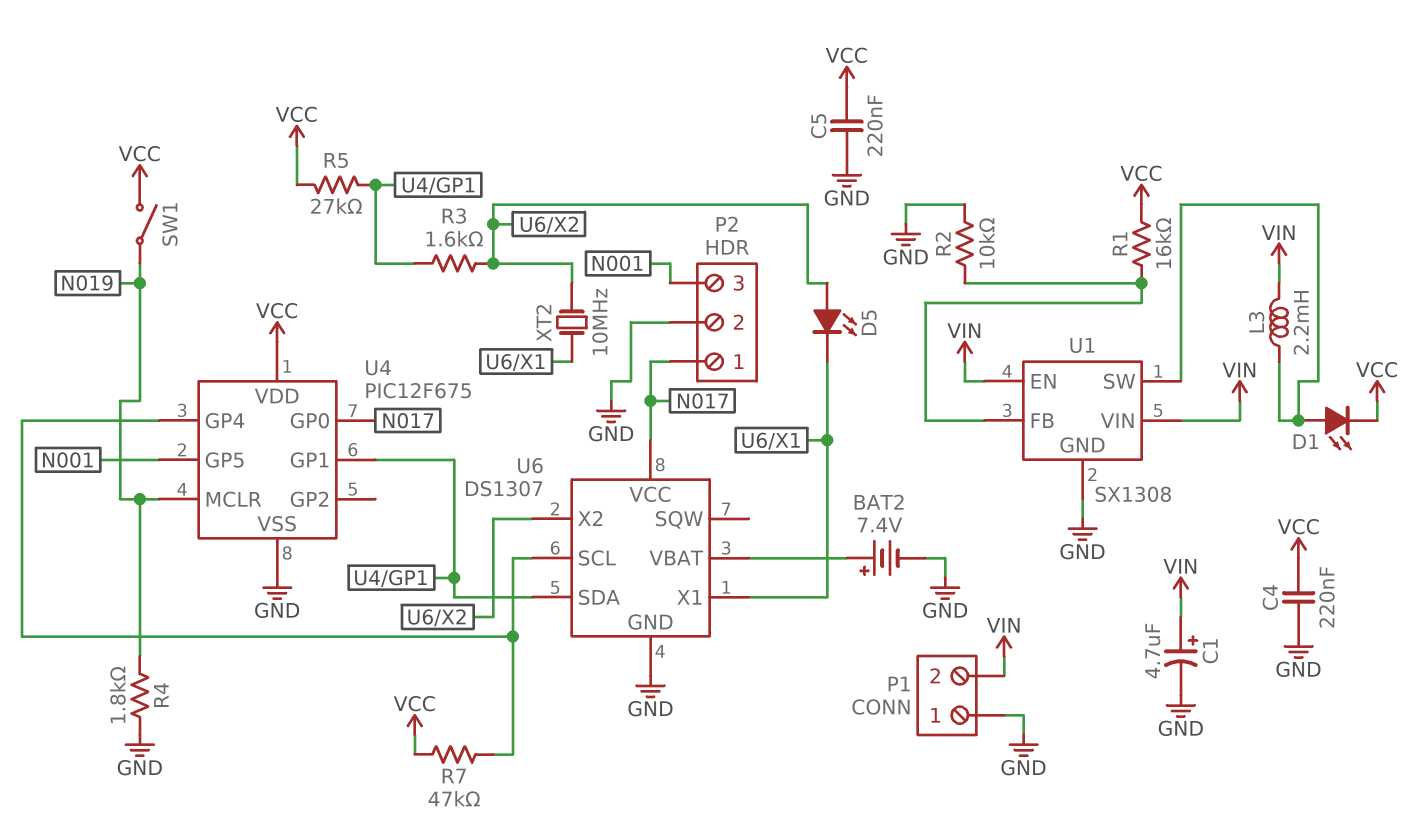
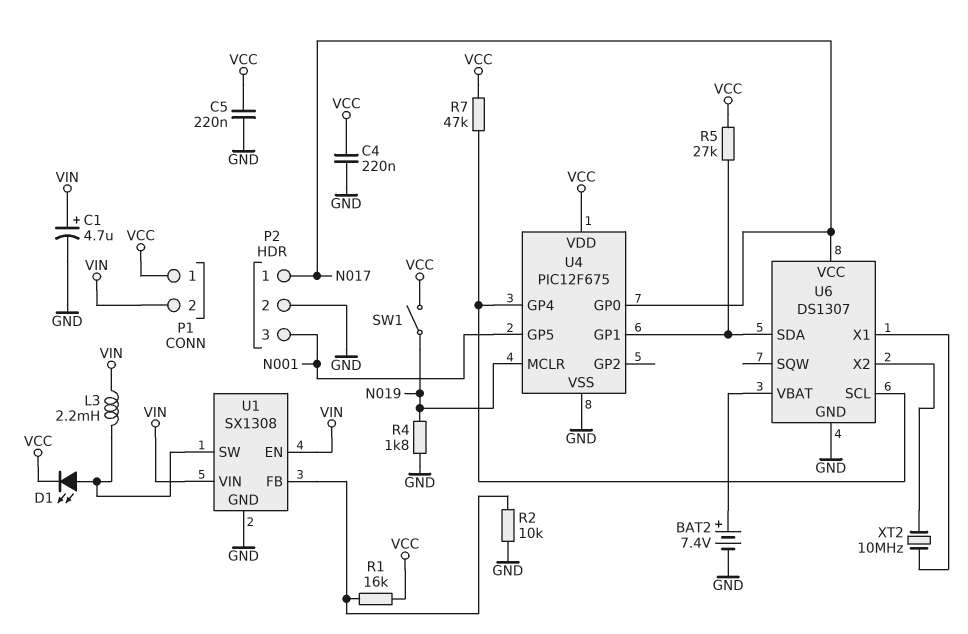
D5: LED (A U6/X2, K U6/X1) -> none
P1 pin 1: GND -> VCC
R3: 1.6k (U4/GP1, U6/X2) -> none

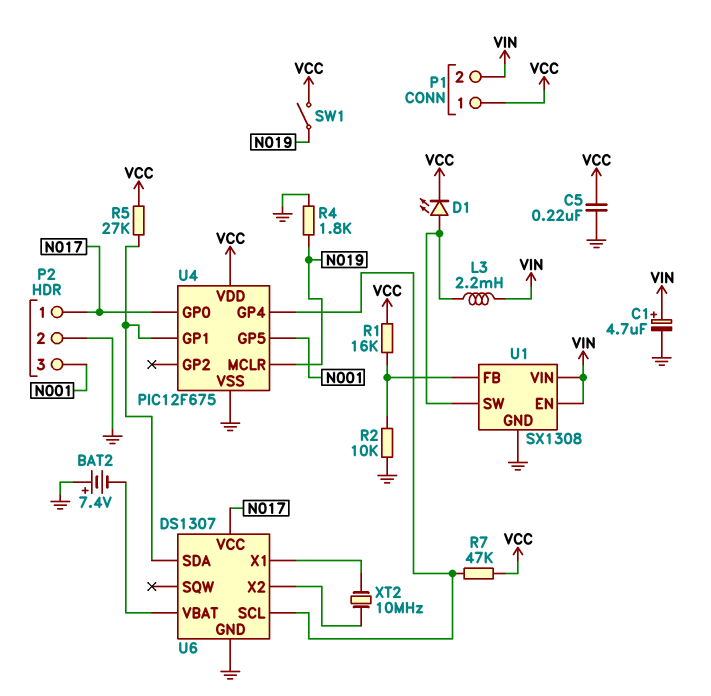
BAT2: 7.4V (plus U6/VBAT, minus GND) -> 7.4V (plus GND, minus U6/VBAT)
C4: 220nF (GND, VCC) -> none

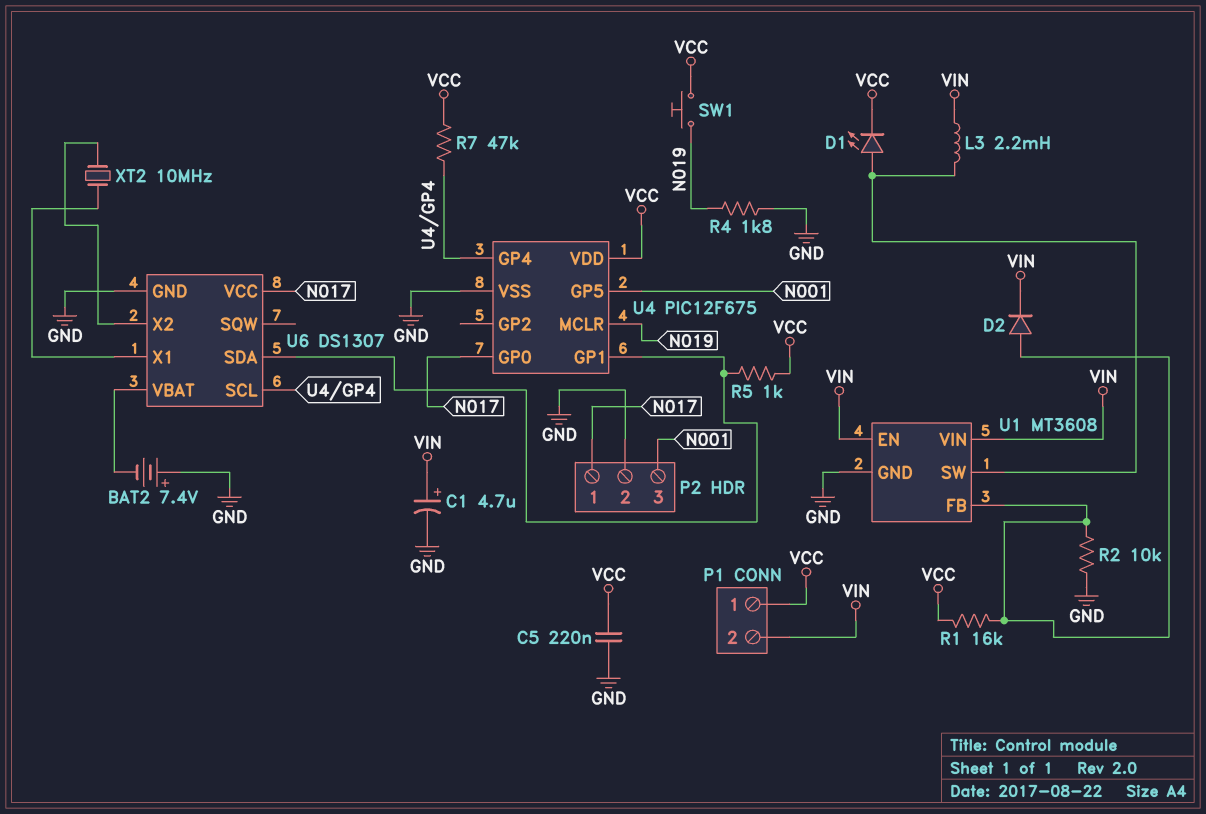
D2: none -> diode (A U1/FB, K VIN)
R5: 27k (U4/GP1, VCC) -> 1k (U4/GP1, VCC)
SW1: switch (N019, VCC) -> button (N019, VCC)
U1: SX1308 -> MT3608

